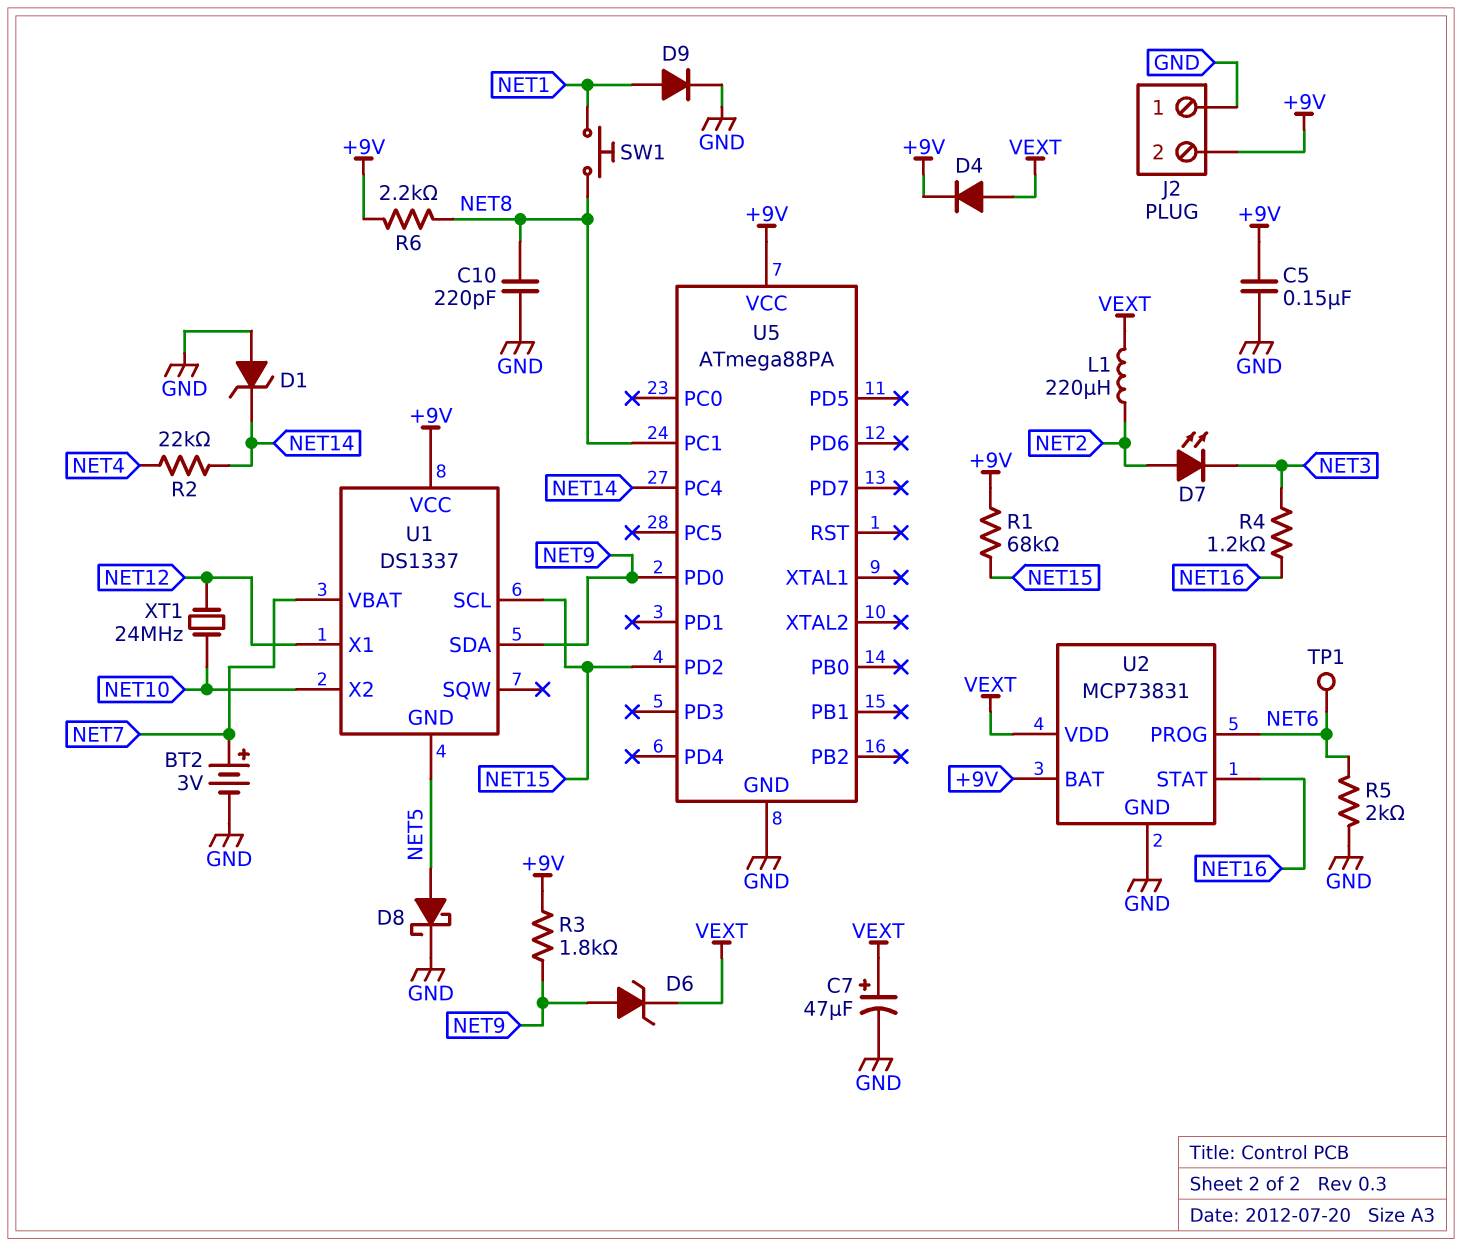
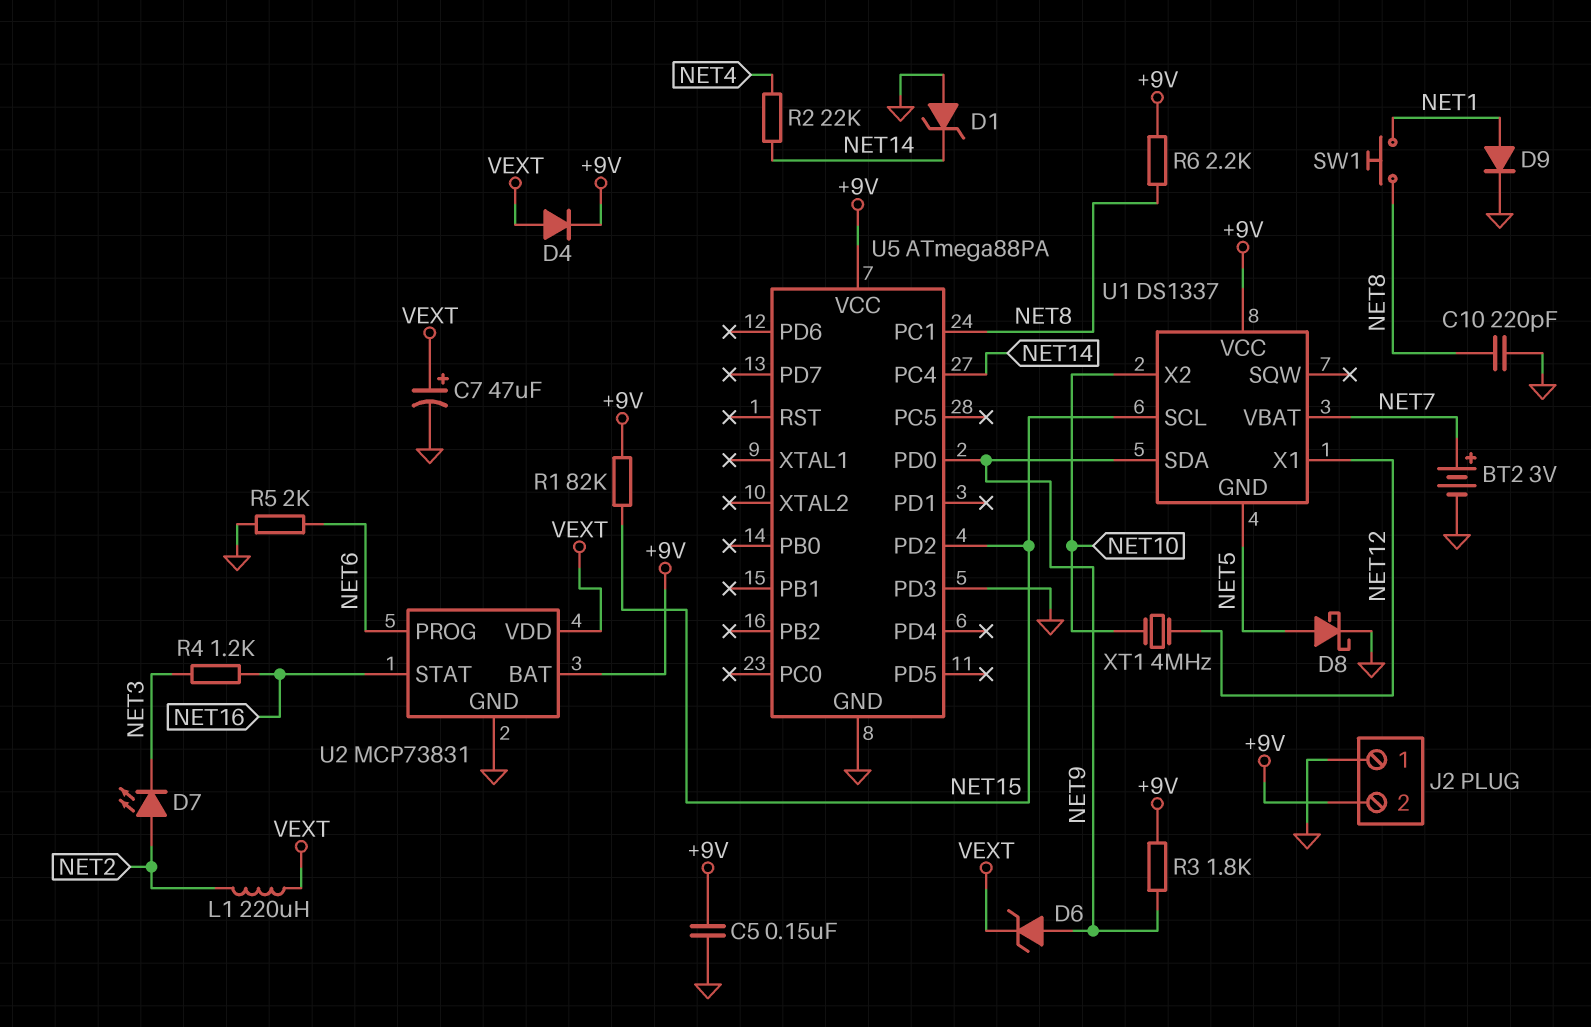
R1: 68k (+9V, NET15) -> 82k (+9V, NET15)
TP1: test point (NET6) -> none
U5 pin PD3: none -> GND
XT1: 24MHz (NET10, NET12) -> 4MHz (NET10, NET12)

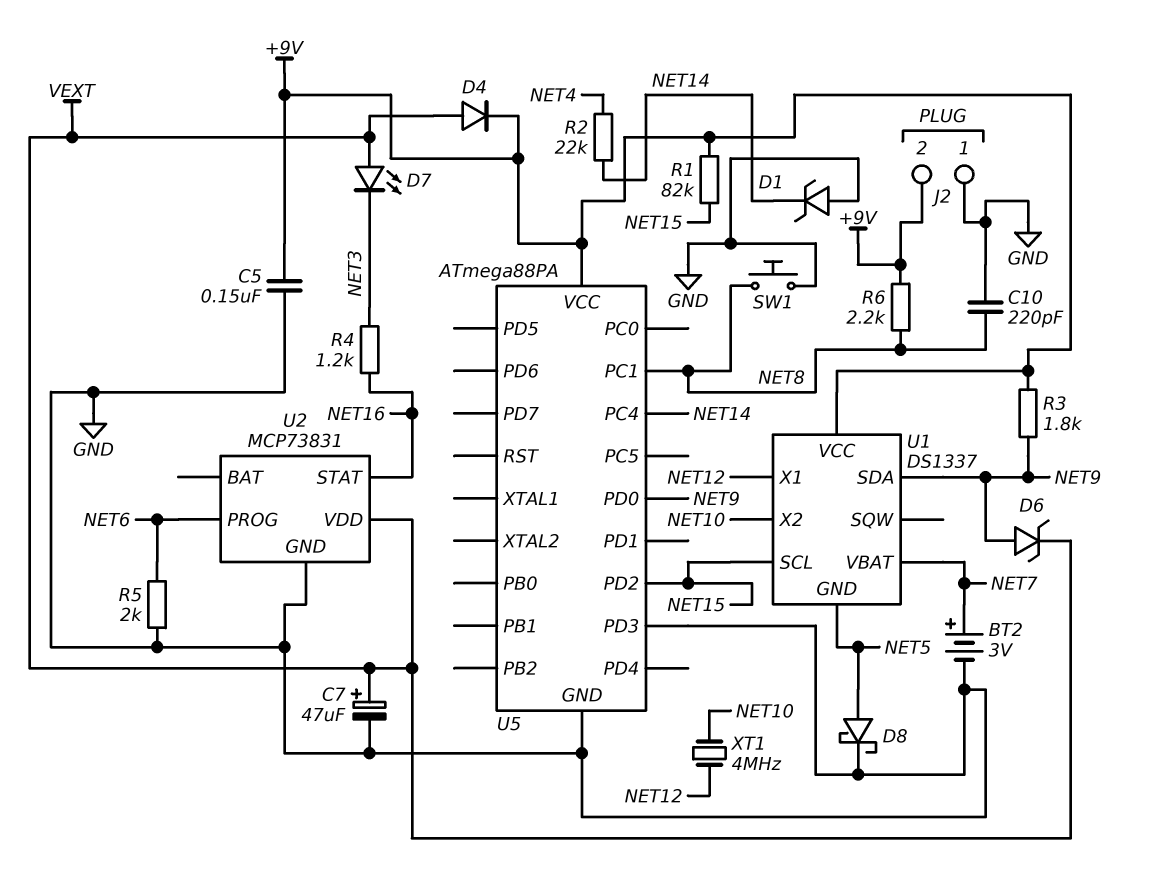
D7: LED (A NET2, K NET3) -> LED (A VEXT, K NET3)
D9: diode (A NET1, K GND) -> none
L1: 220uH (NET2, VEXT) -> none
SW1: button (NET1, NET8) -> button (GND, NET8)
U2 pin BAT: +9V -> none

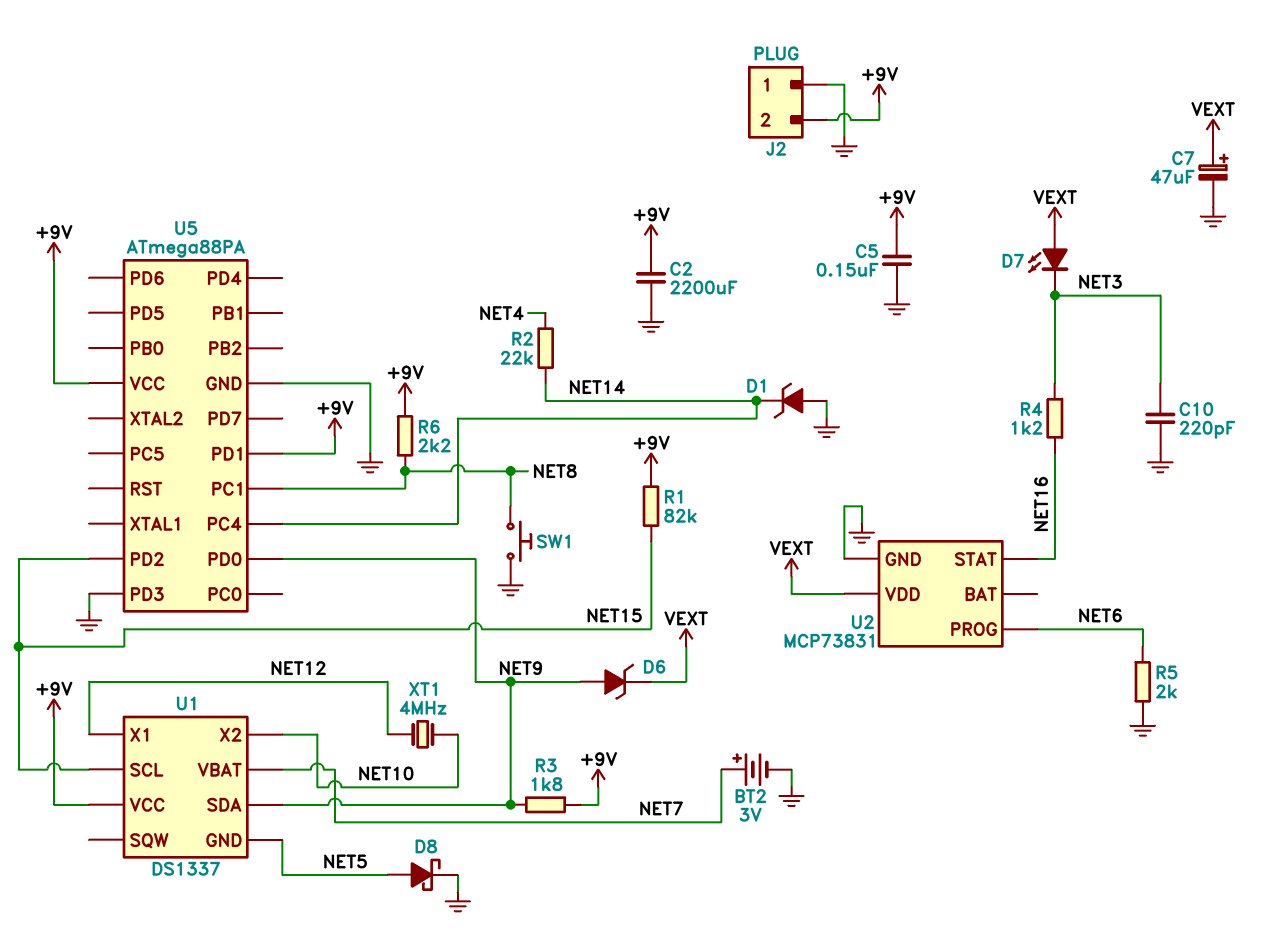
C2: none -> 2200uF (+9V, GND)
C10: 220pF (GND, NET8) -> 220pF (GND, NET3)
D4: diode (A VEXT, K +9V) -> none
U5 pin PD1: none -> +9V

